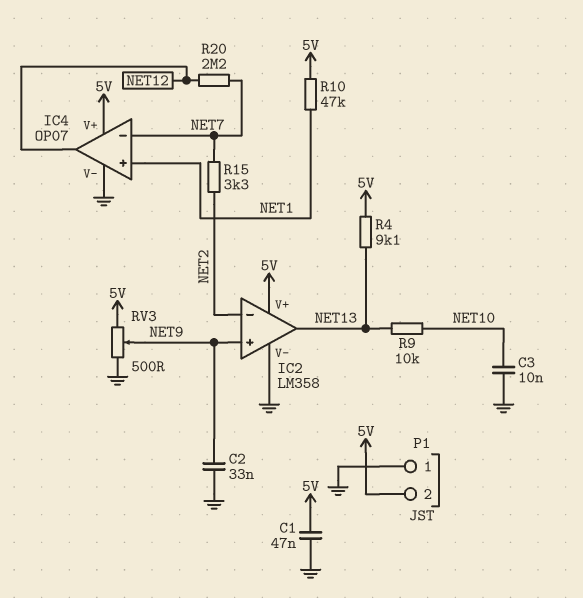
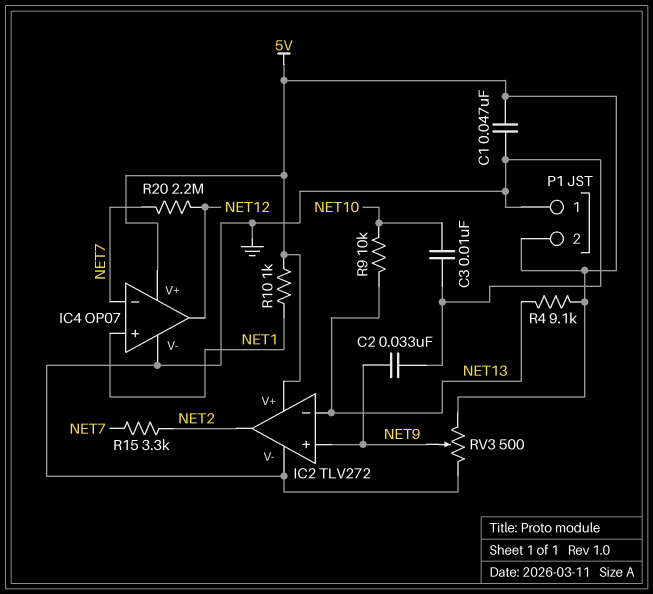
IC2: LM358 -> TLV272
IC2 pin in-: NET2 -> NET13
IC2 pin out: NET13 -> NET2
R10: 47k (5V, NET1) -> 1k (5V, NET1)

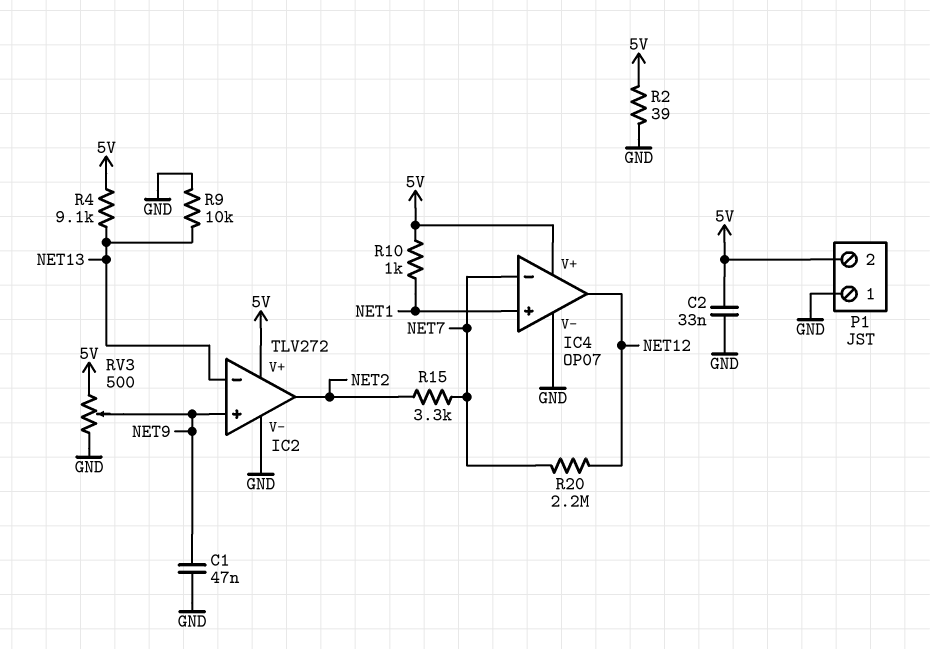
C1: 47nF (5V, GND) -> 47nF (GND, NET9)
C2: 33nF (GND, NET9) -> 33nF (5V, GND)
C3: 10nF (GND, NET10) -> none
R2: none -> 39 (5V, GND)
R9: 10k (NET10, NET13) -> 10k (GND, NET13)

